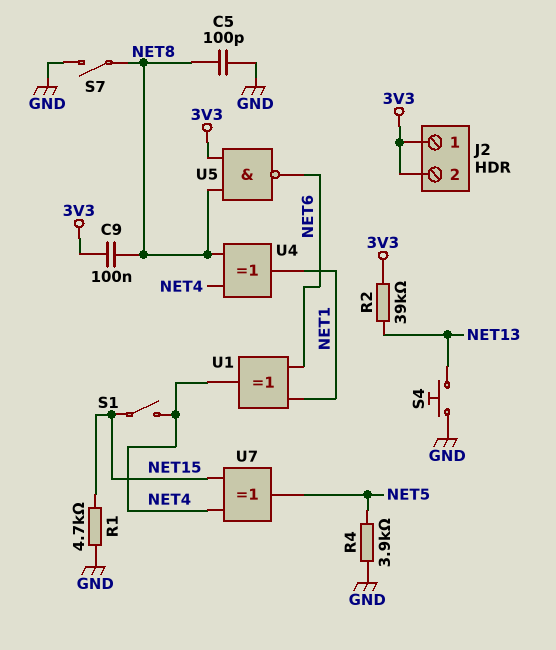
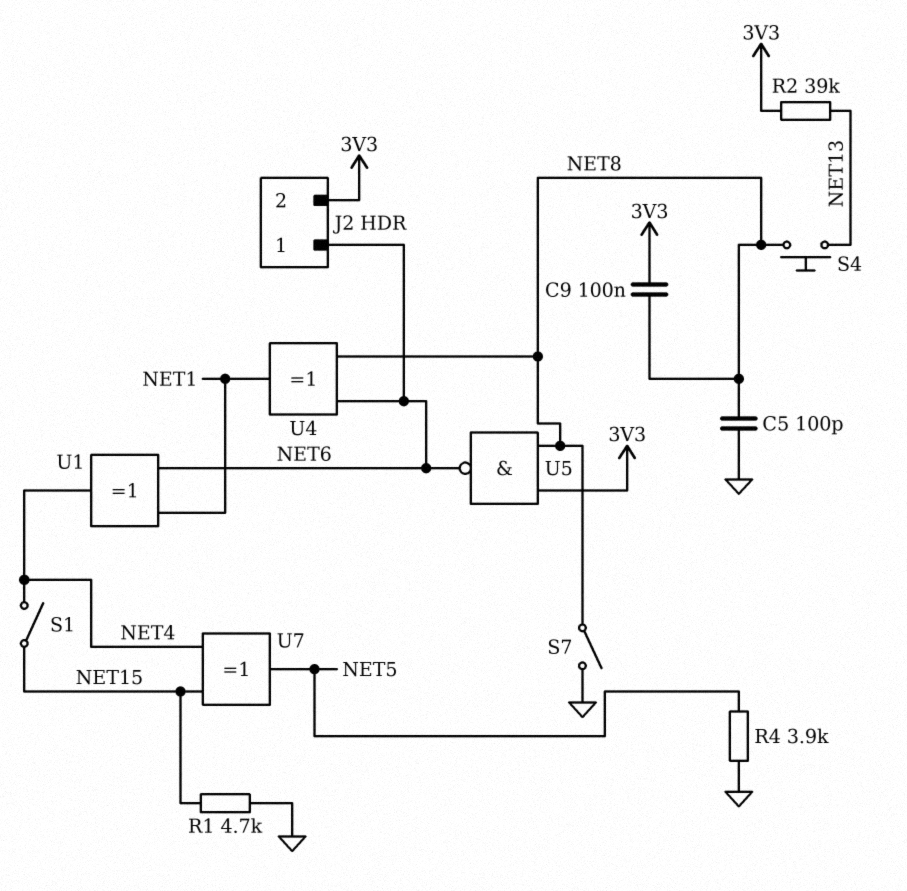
J2 pin 1: 3V3 -> NET6
S4: button (GND, NET13) -> button (NET8, NET13)
U4: XOR (in NET4, in NET8, out NET1) -> XOR (in NET6, in NET8, out NET1)

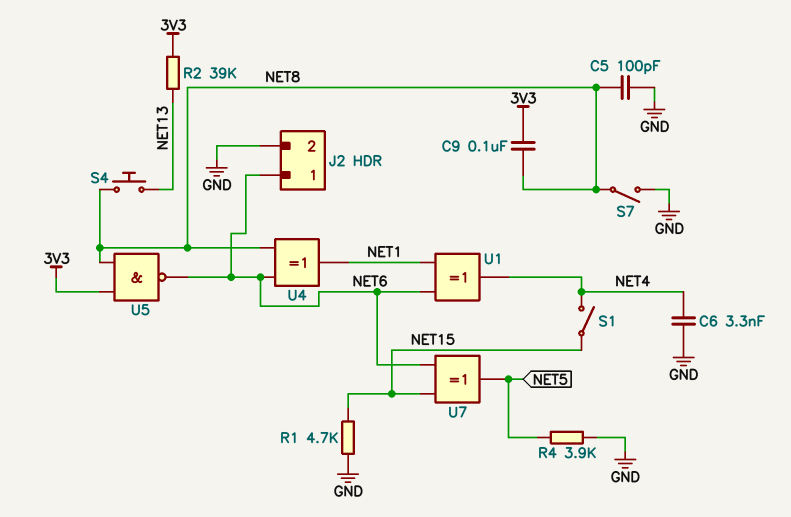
C6: none -> 3.3nF (GND, NET4)
J2 pin 2: 3V3 -> GND
U7: XOR (in NET4, in NET15, out NET5) -> XOR (in NET6, in NET15, out NET5)

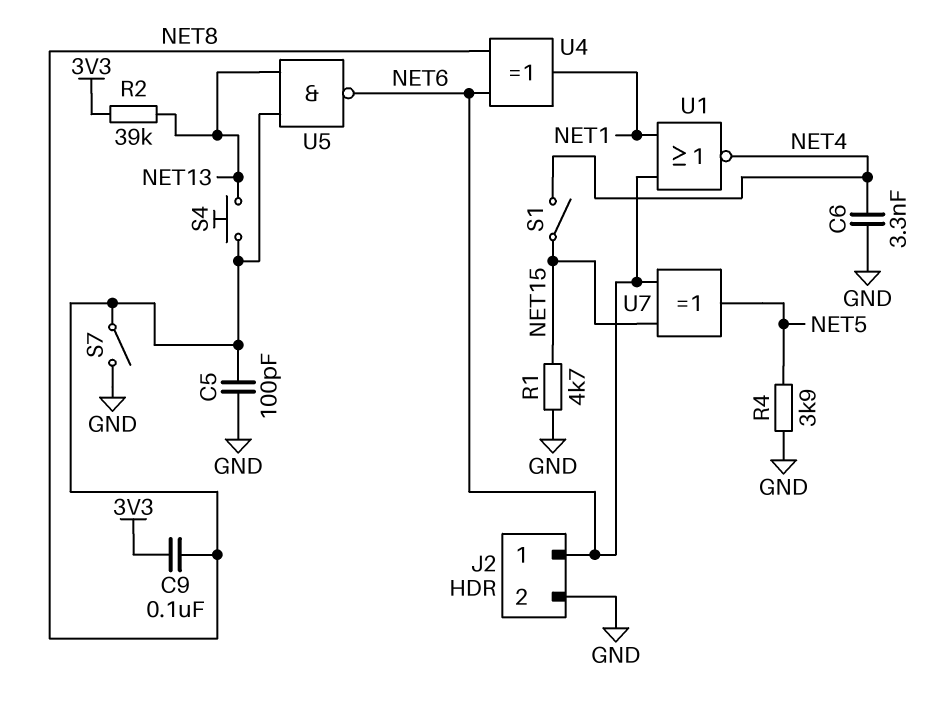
U1: XOR (in NET1, in NET6, out NET4) -> NOR (in NET1, in NET6, out NET4)
U5: NAND (in 3V3, in NET8, out NET6) -> NAND (in NET8, in NET13, out NET6)

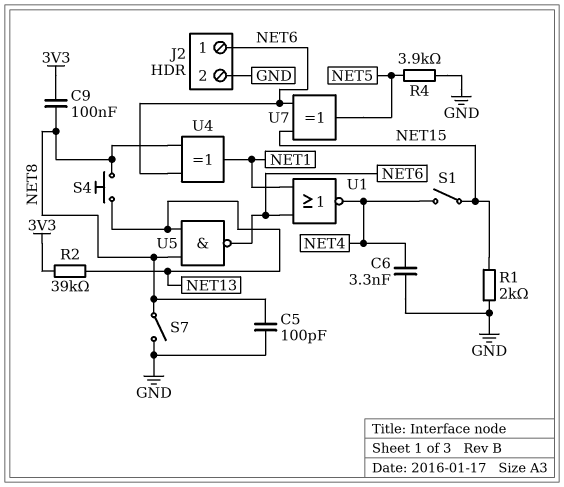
R1: 4.7k (GND, NET15) -> 2k (GND, NET15)

